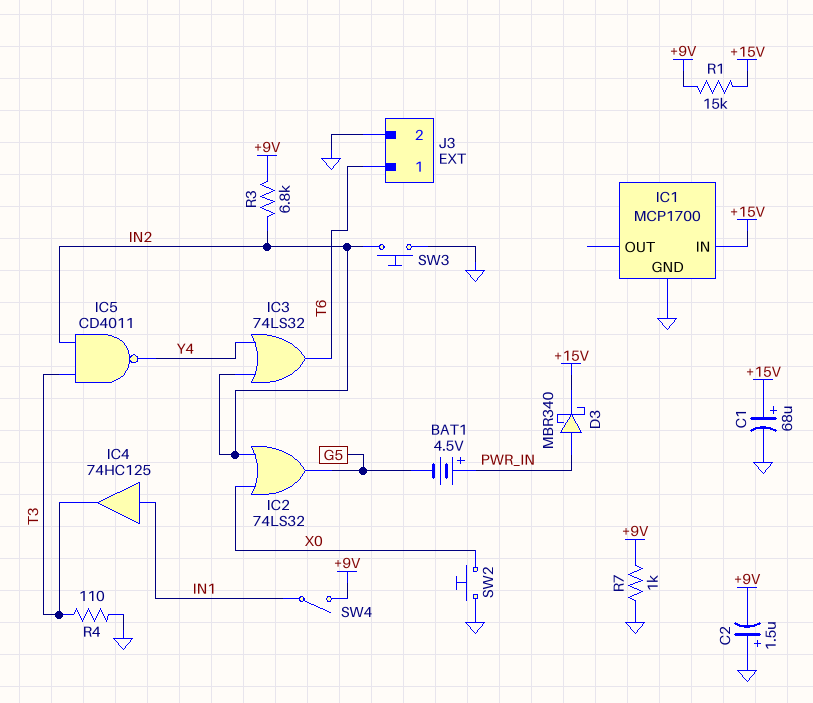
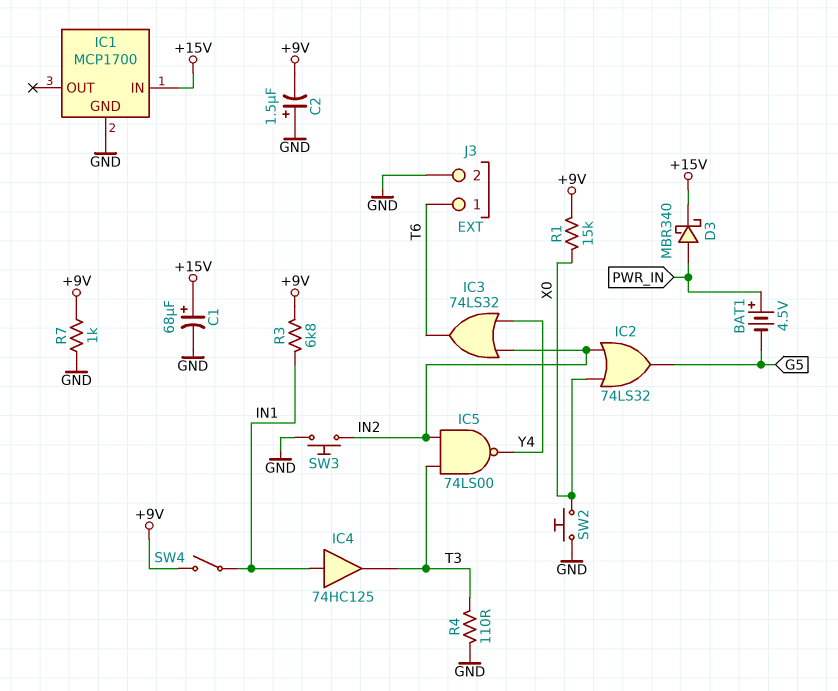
IC5: NAND CD4011 (in IN2, in T3, out Y4) -> NAND 74LS00 (in IN2, in T3, out Y4)
R1: 15k (+9V, +15V) -> 15k (+9V, X0)
R3: 6.8k (+9V, IN2) -> 6.8k (+9V, IN1)

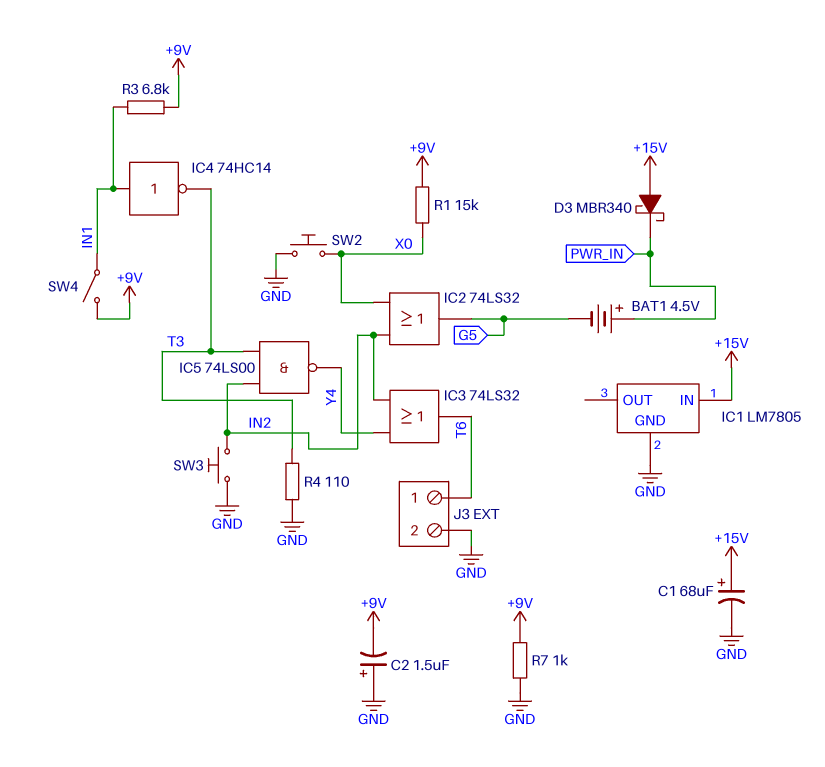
D3: schottky MBR340 (A PWR_IN, K +15V) -> schottky MBR340 (A +15V, K PWR_IN)
IC1: MCP1700 -> LM7805
IC4: buffer 74HC125 (in IN1, out T3) -> NOT 74HC14 (in IN1, out T3)

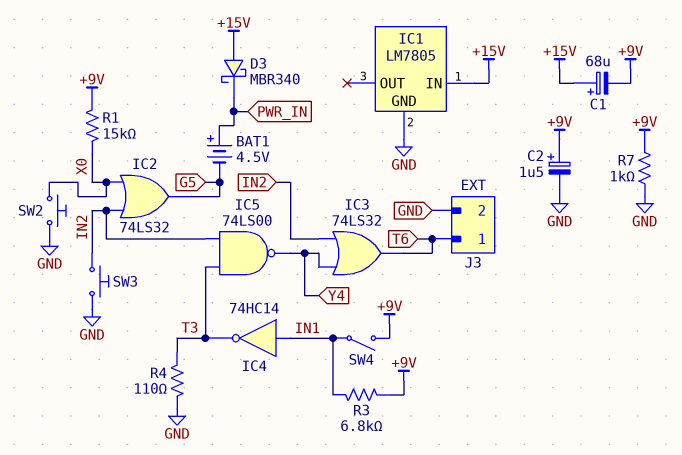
C1: 68uF (plus +15V, minus GND) -> 68uF (plus +15V, minus +9V)
C2: 1.5uF (plus GND, minus +9V) -> 1.5uF (plus +9V, minus GND)

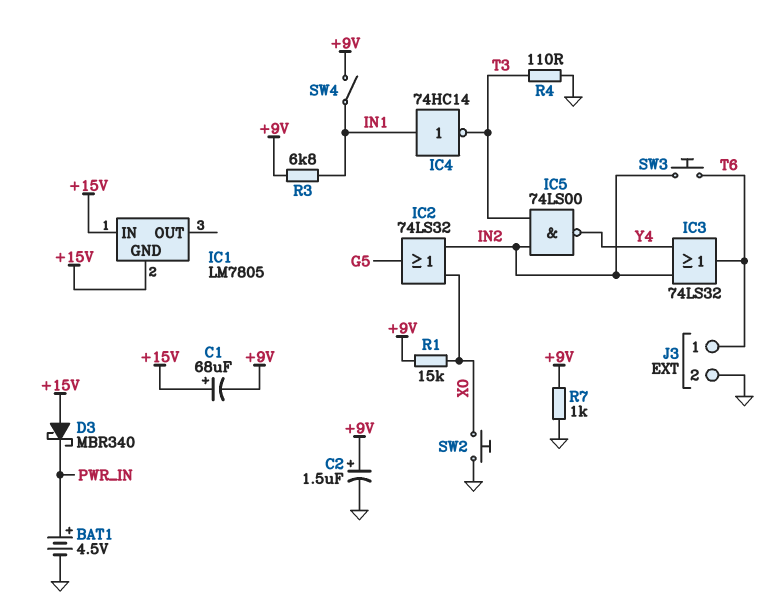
BAT1: 4.5V (plus PWR_IN, minus G5) -> 4.5V (plus PWR_IN, minus GND)
IC1 pin GND: GND -> +15V
SW3: button (GND, IN2) -> button (IN2, T6)

